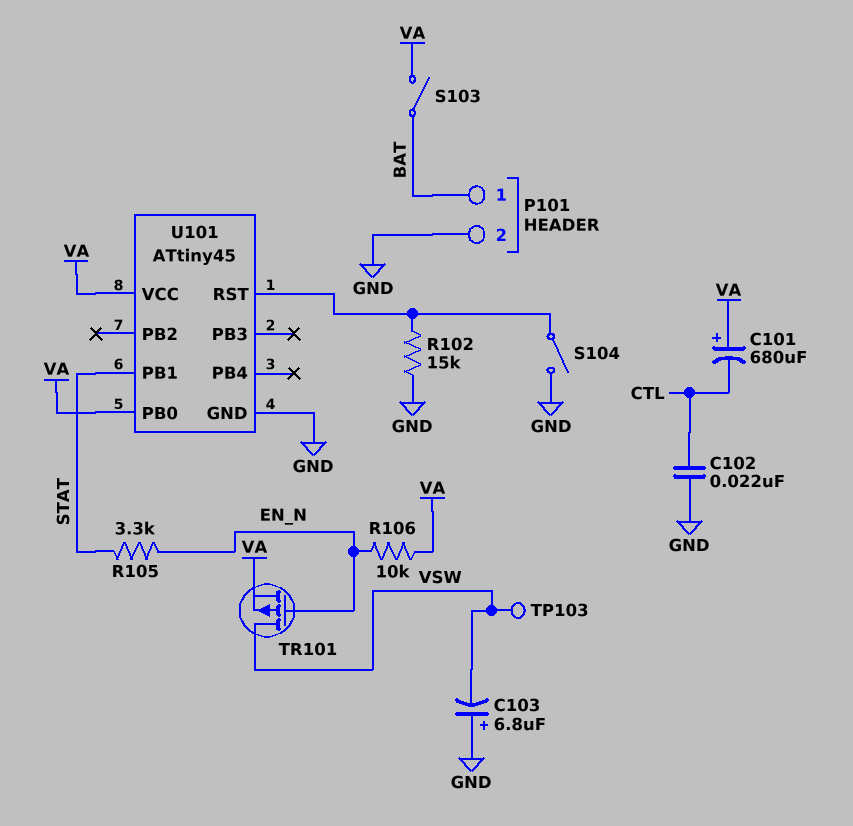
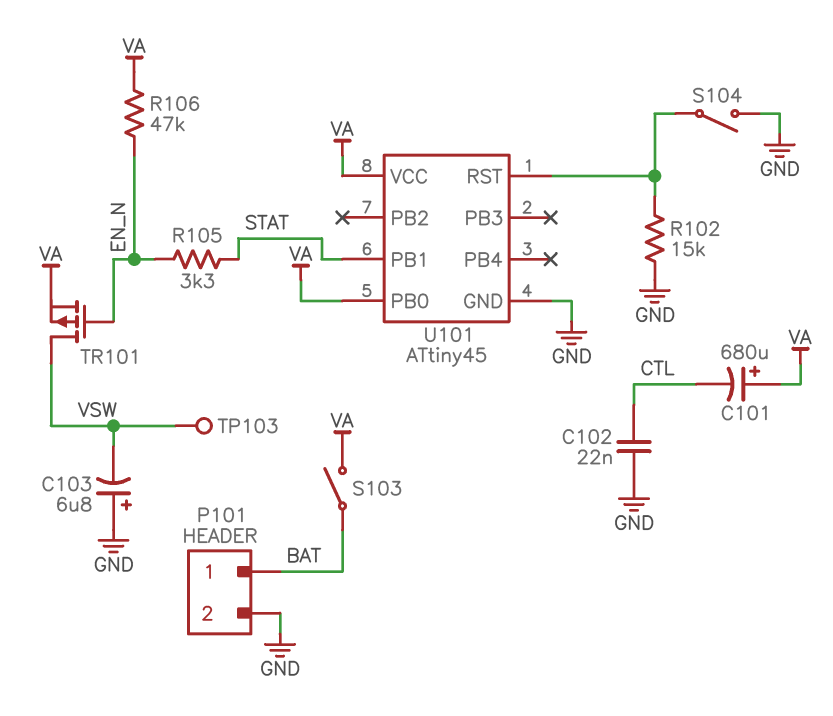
R106: 10k (EN_N, VA) -> 47k (EN_N, VA)

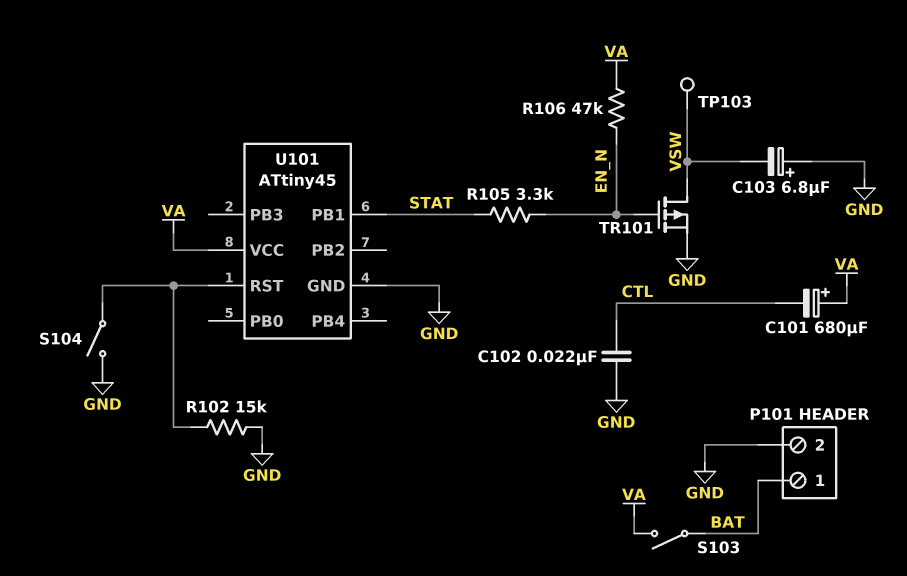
TR101: PMOS (G EN_N, D VSW, S VA) -> PMOS (G EN_N, D VSW, S GND)
U101 pin PB0: VA -> none

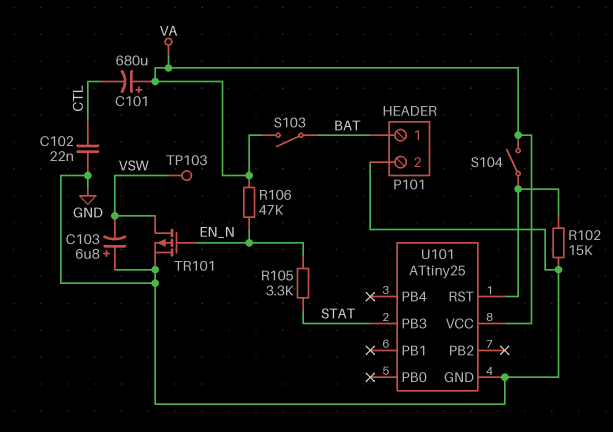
S104: switch (GND, U101/RST) -> switch (U101/RST, VA)
U101: ATtiny45 -> ATtiny25
U101 pin PB1: STAT -> none
U101 pin PB3: none -> STAT

